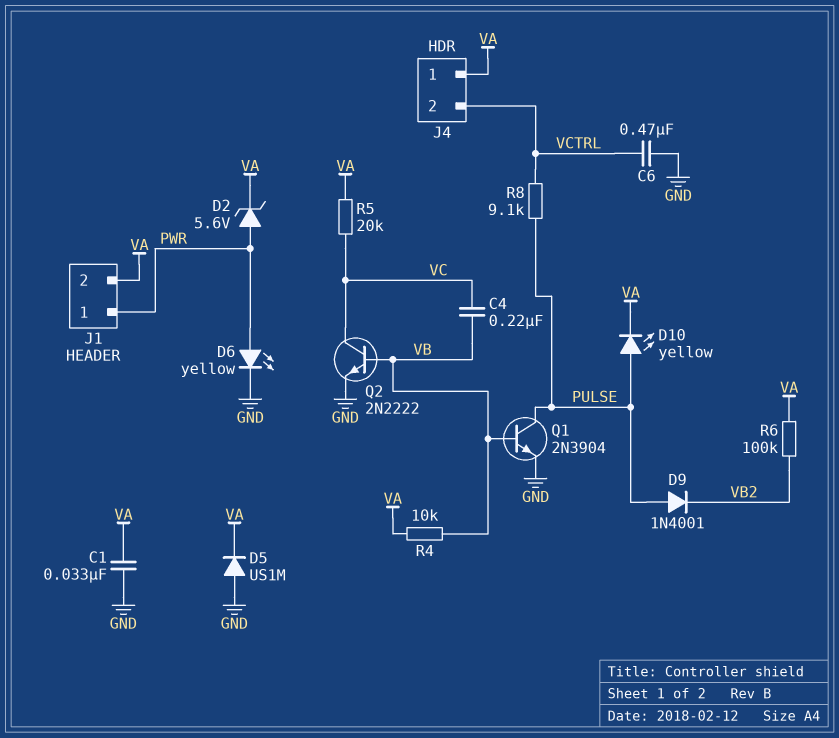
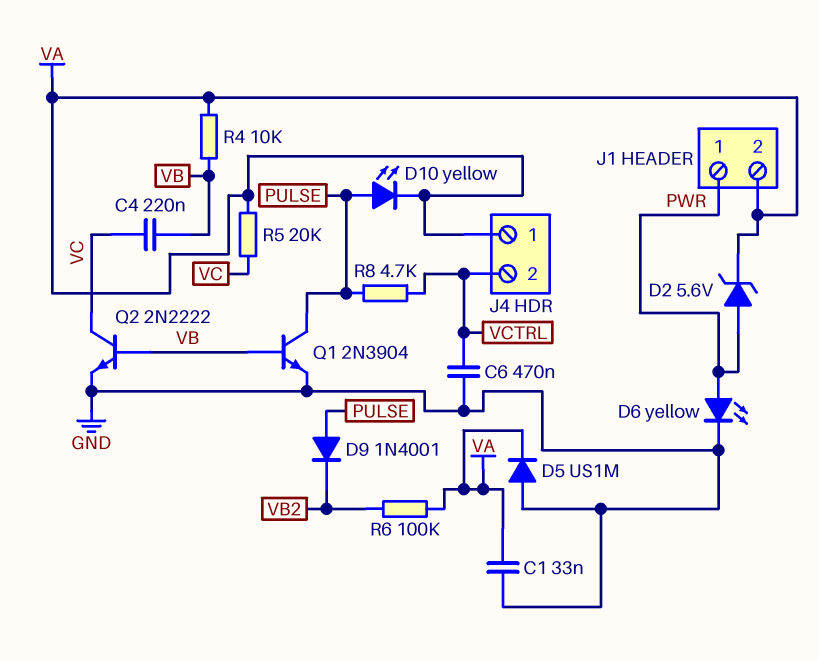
R8: 9.1k (PULSE, VCTRL) -> 4.7k (PULSE, VCTRL)

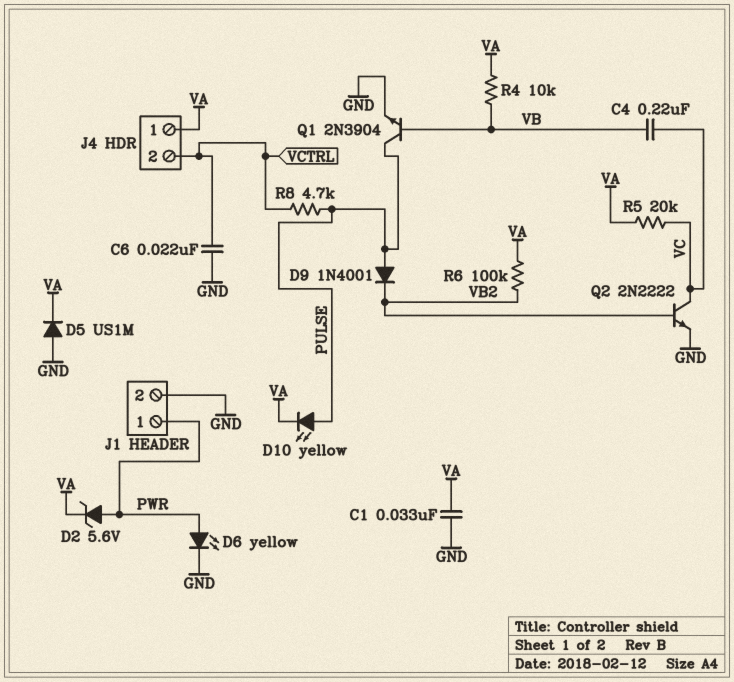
C6: 470nF (GND, VCTRL) -> 22nF (GND, VCTRL)
J1 pin 2: VA -> GND
Q2: NPN 2N2222 (B VB, C VC, E GND) -> NPN 2N2222 (B VB2, C VC, E GND)

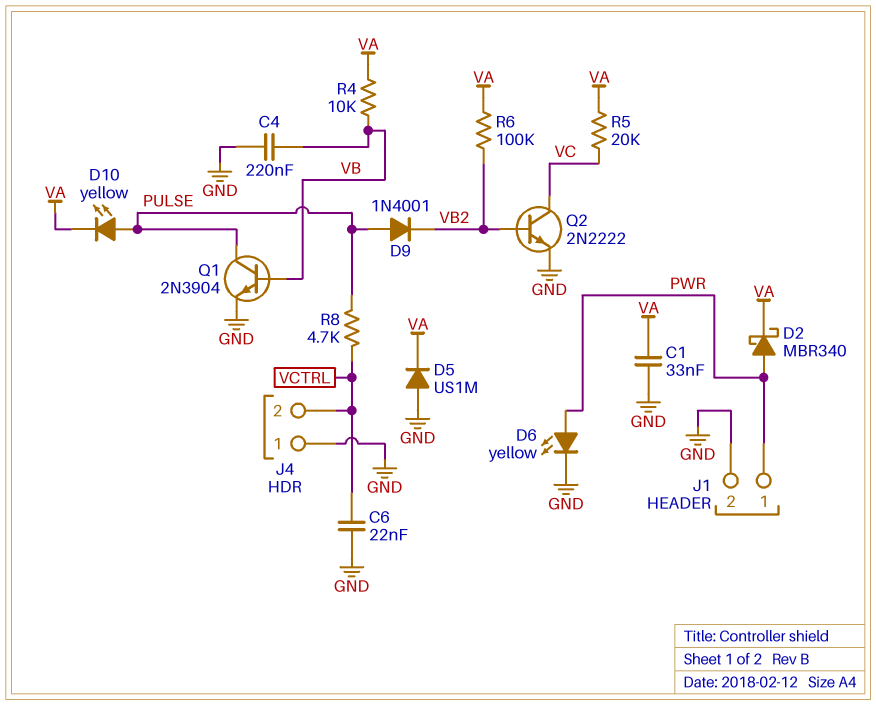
C4: 220nF (VB, VC) -> 220nF (GND, VB)
D2: zener 5.6V (A PWR, K VA) -> schottky MBR340 (A PWR, K VA)
J4 pin 1: VA -> GND

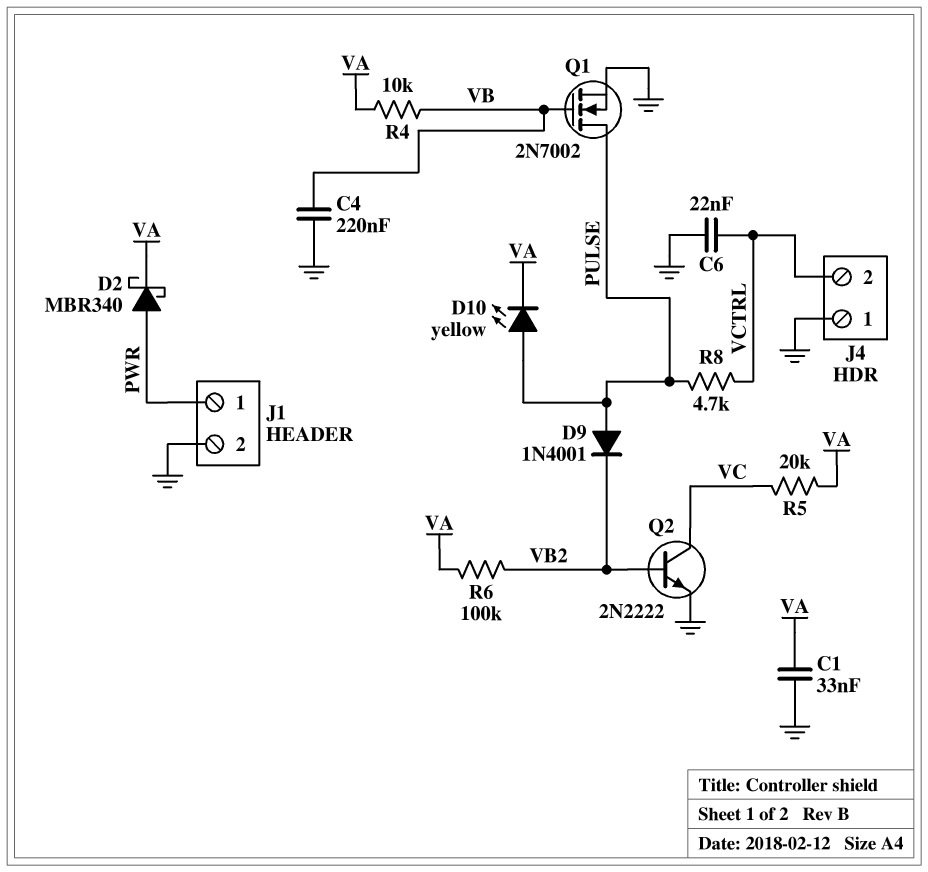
D5: diode US1M (A GND, K VA) -> none
D6: LED yellow (A PWR, K GND) -> none
Q1: NPN 2N3904 (B VB, C PULSE, E GND) -> NMOS 2N7002 (G VB, D PULSE, S GND)

